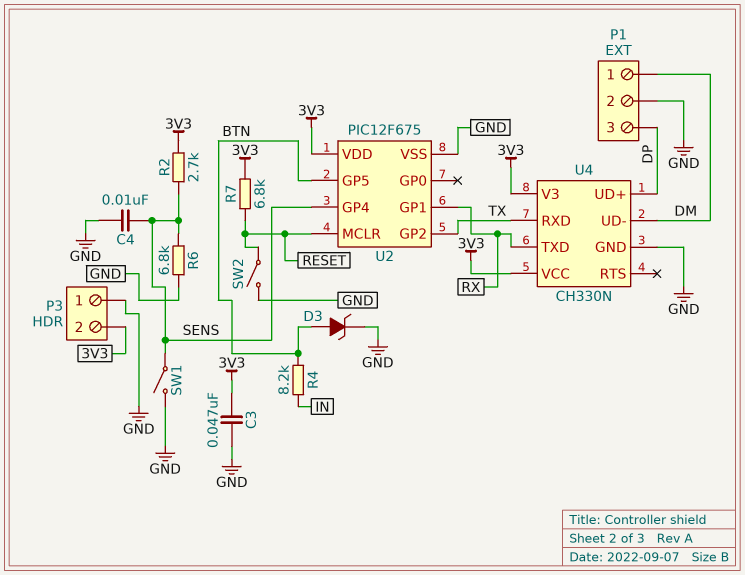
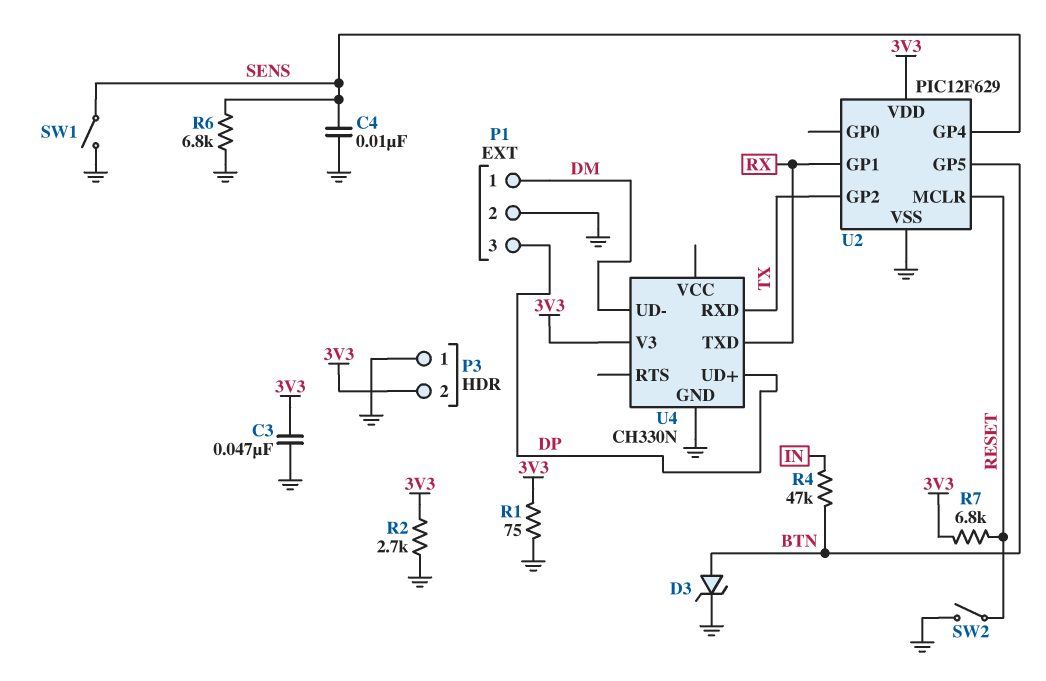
R1: none -> 75 (3V3, GND)
R2: 2.7k (3V3, SENS) -> 2.7k (3V3, GND)
R4: 8.2k (BTN, IN) -> 47k (BTN, IN)
U2: PIC12F675 -> PIC12F629
U4 pin VCC: 3V3 -> none

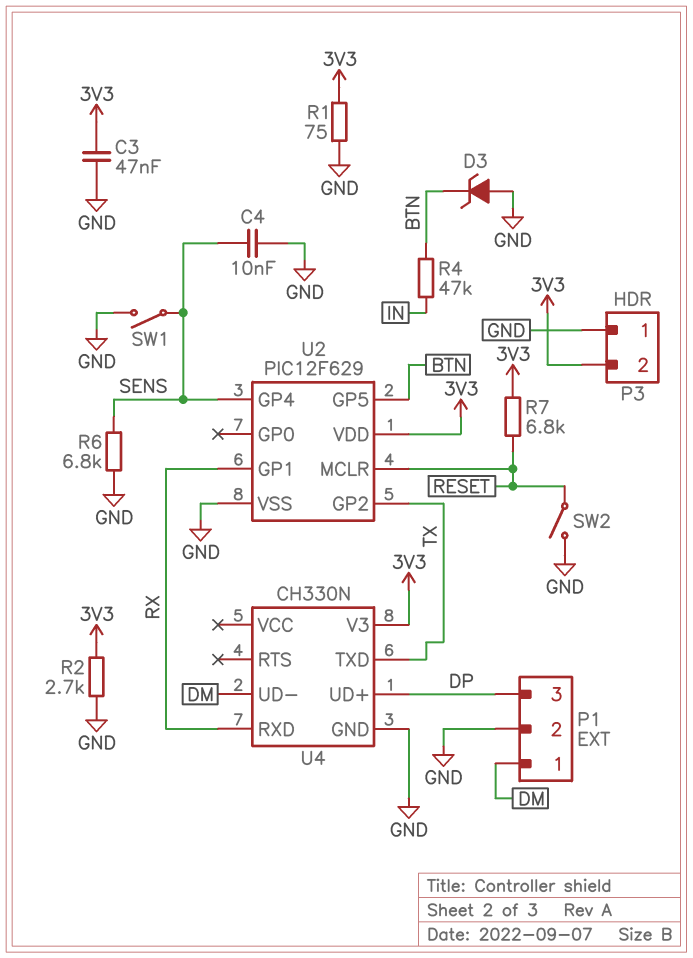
D3: zener (A BTN, K GND) -> zener (A GND, K BTN)
U4 pin RXD: TX -> RX
U4 pin TXD: RX -> TX

